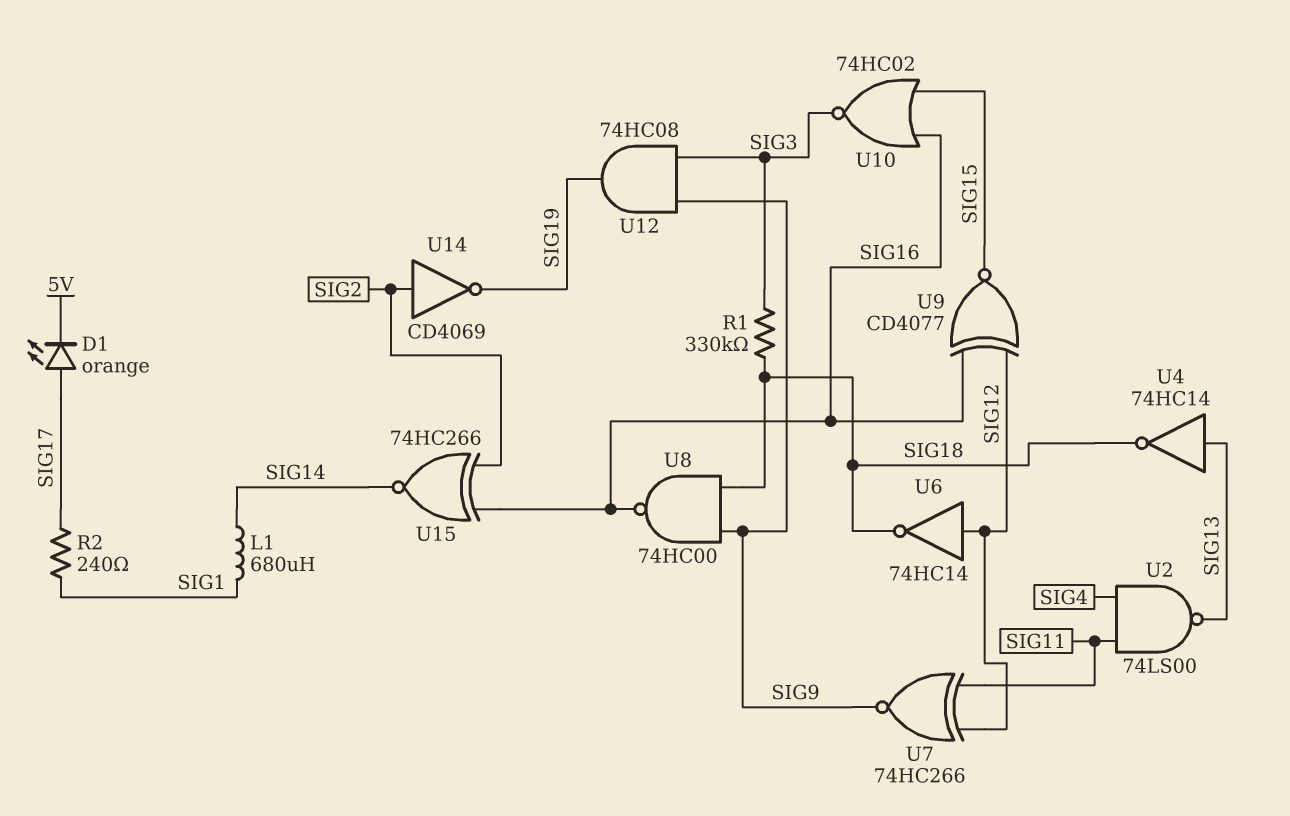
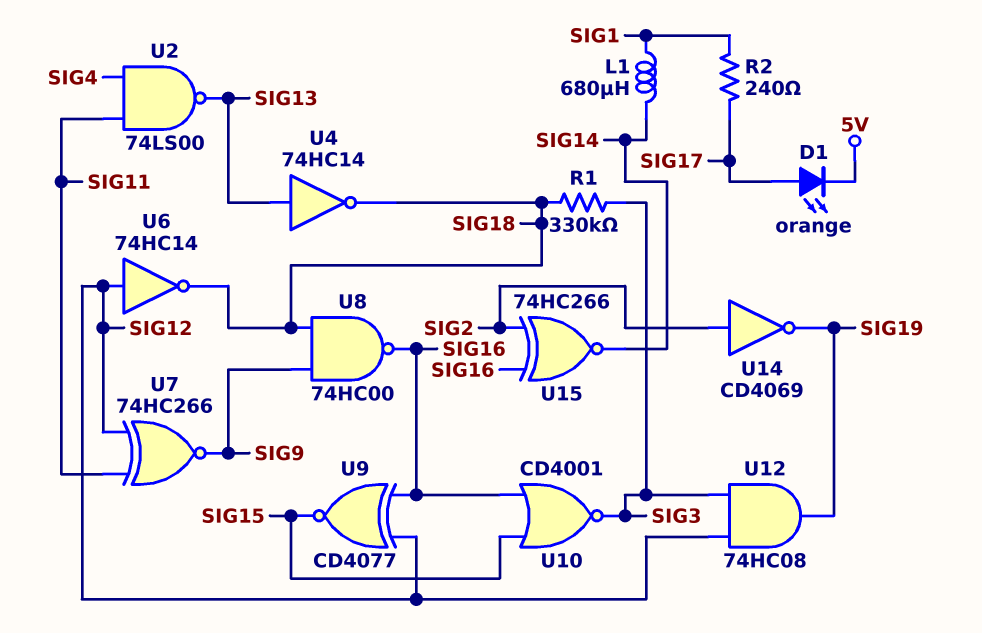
U10: NOR 74HC02 (in SIG15, in SIG16, out SIG3) -> NOR CD4001 (in SIG15, in SIG16, out SIG3)
U12: AND 74HC08 (in SIG3, in SIG9, out SIG19) -> AND 74HC08 (in SIG3, in SIG12, out SIG19)

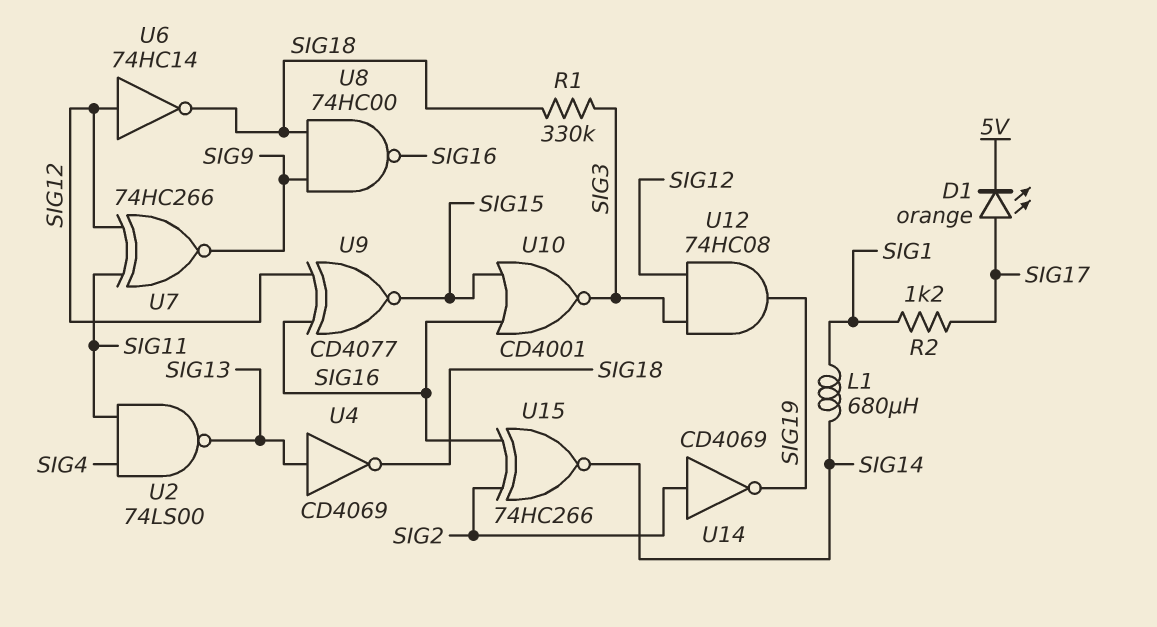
R2: 240 (SIG1, SIG17) -> 1.2k (SIG1, SIG17)
U4: NOT 74HC14 (in SIG13, out SIG18) -> NOT CD4069 (in SIG13, out SIG18)

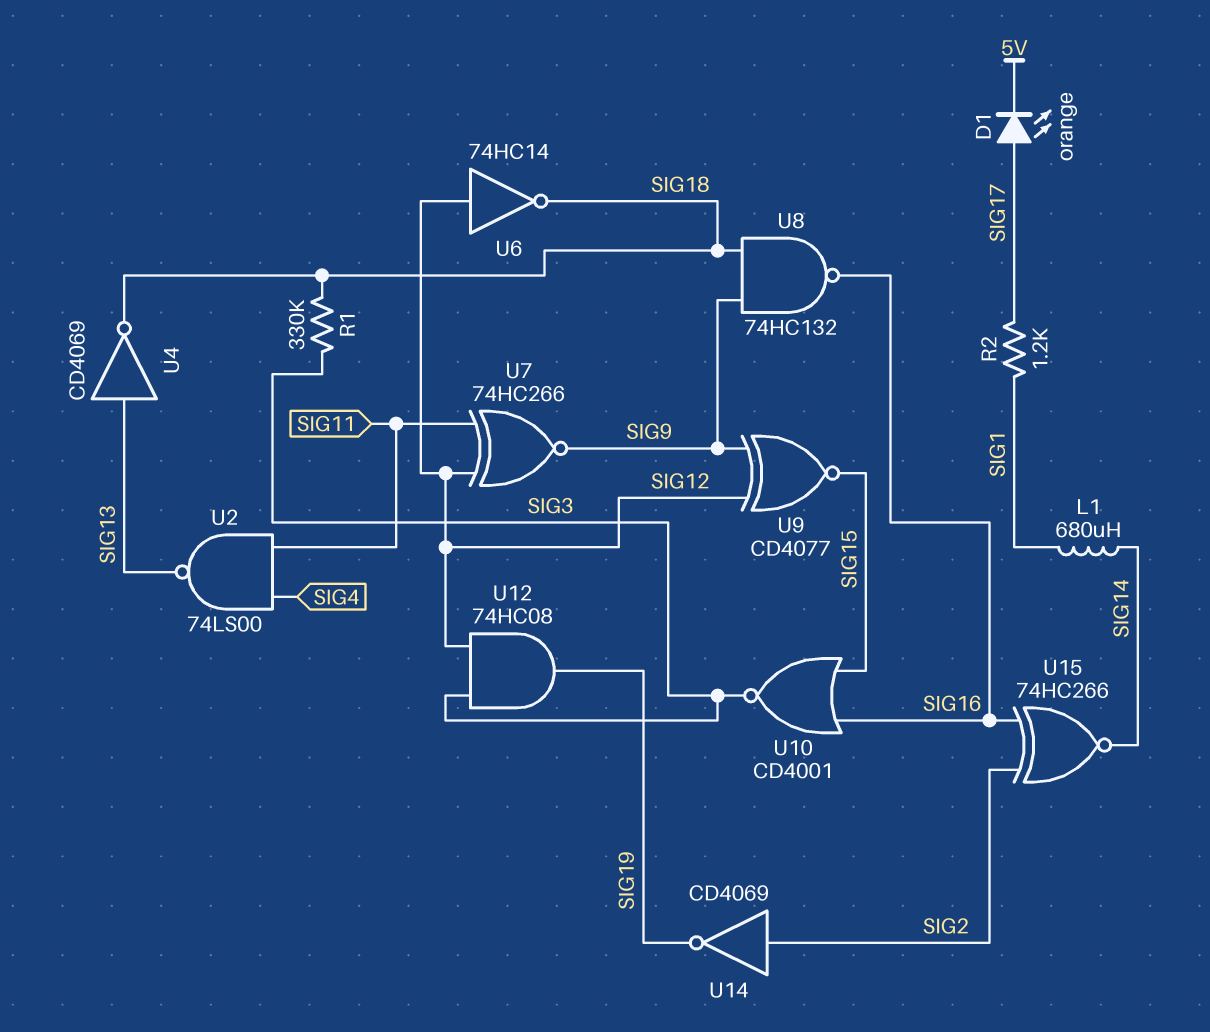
U8: NAND 74HC00 (in SIG9, in SIG18, out SIG16) -> NAND 74HC132 (in SIG9, in SIG18, out SIG16)
U9: XNOR CD4077 (in SIG12, in SIG16, out SIG15) -> XNOR CD4077 (in SIG9, in SIG12, out SIG15)

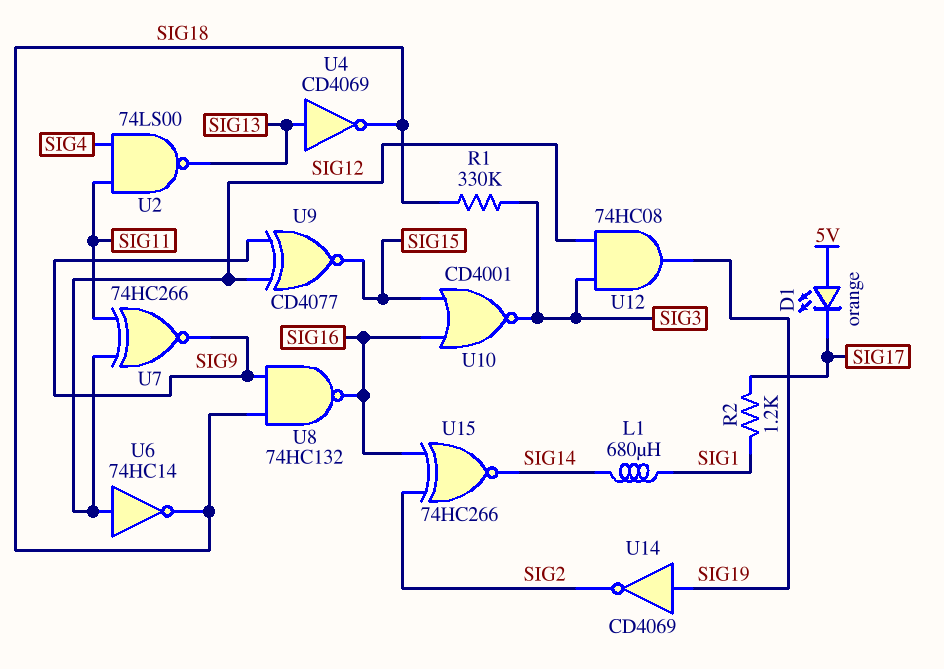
D1: LED orange (A SIG17, K 5V) -> LED orange (A 5V, K SIG17)
U14: NOT CD4069 (in SIG2, out SIG19) -> NOT CD4069 (in SIG19, out SIG2)

